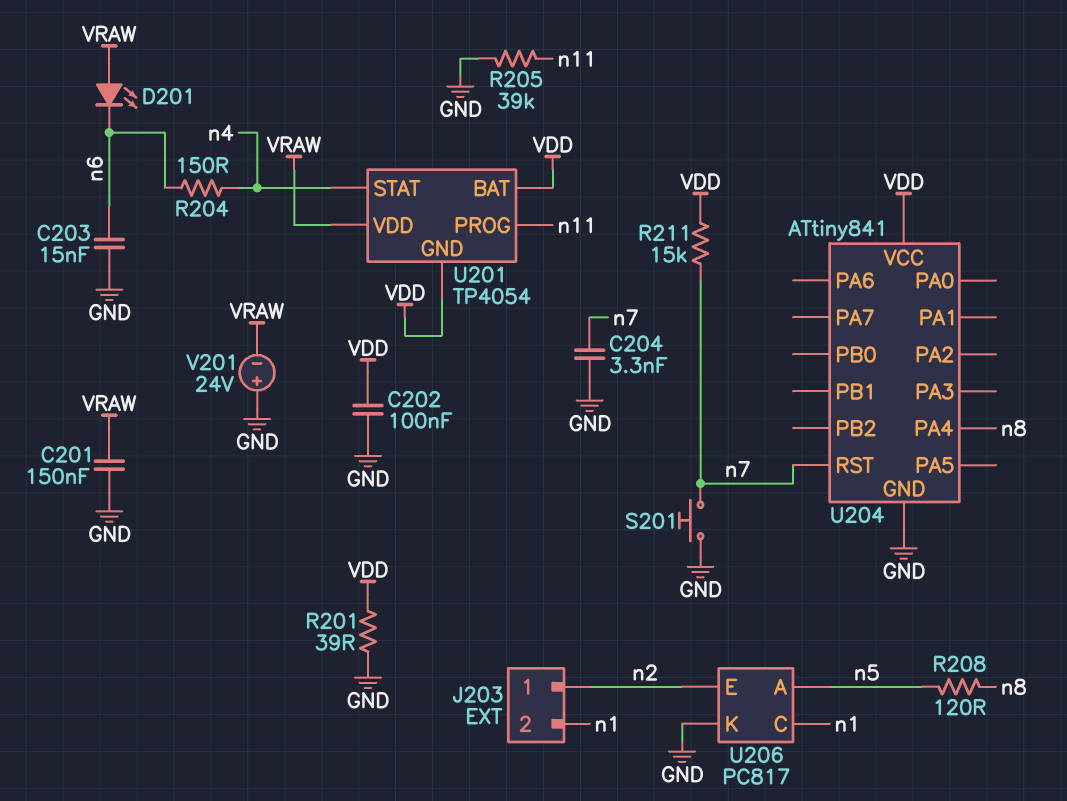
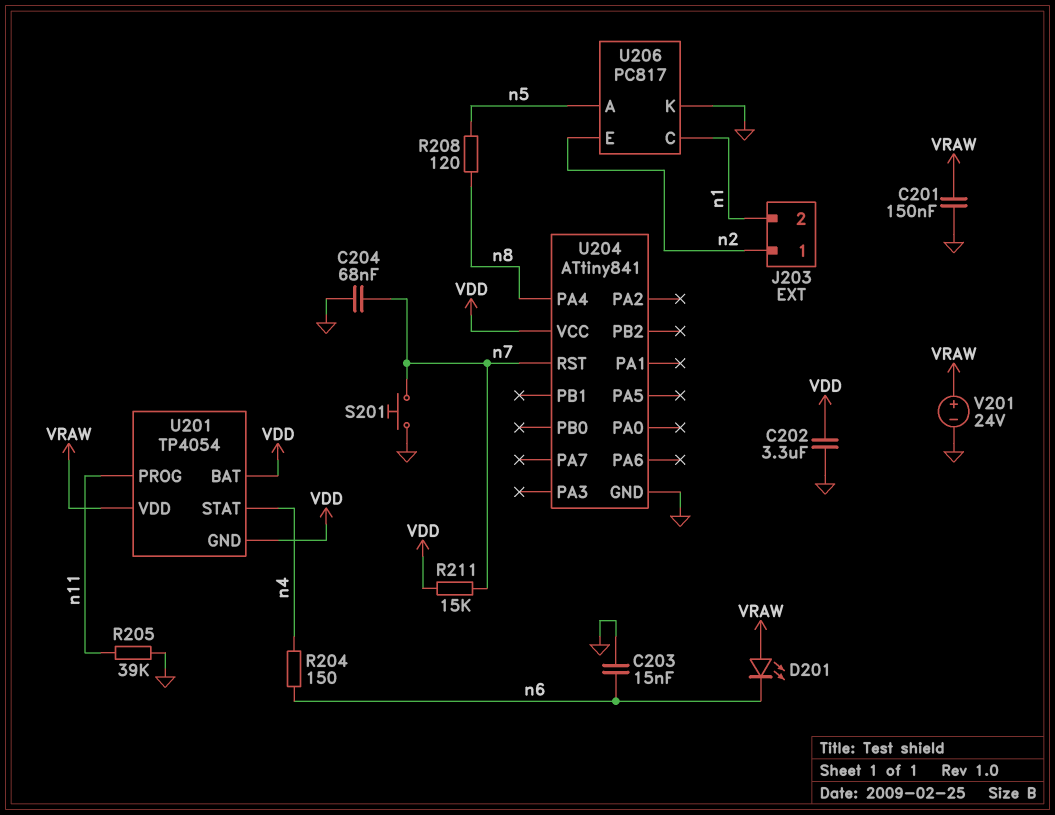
C202: 100nF (GND, VDD) -> 3.3uF (GND, VDD)
C204: 3.3nF (GND, n7) -> 68nF (GND, n7)
R201: 39 (GND, VDD) -> none
V201: 24V (plus GND, minus VRAW) -> 24V (plus VRAW, minus GND)

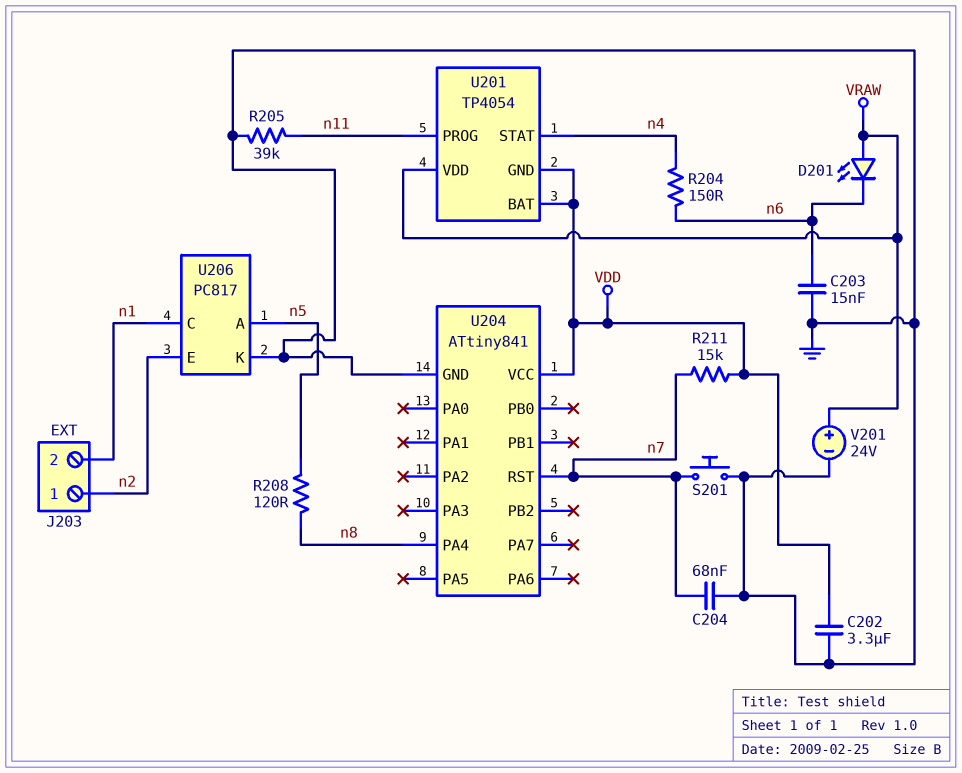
C201: 150nF (GND, VRAW) -> none

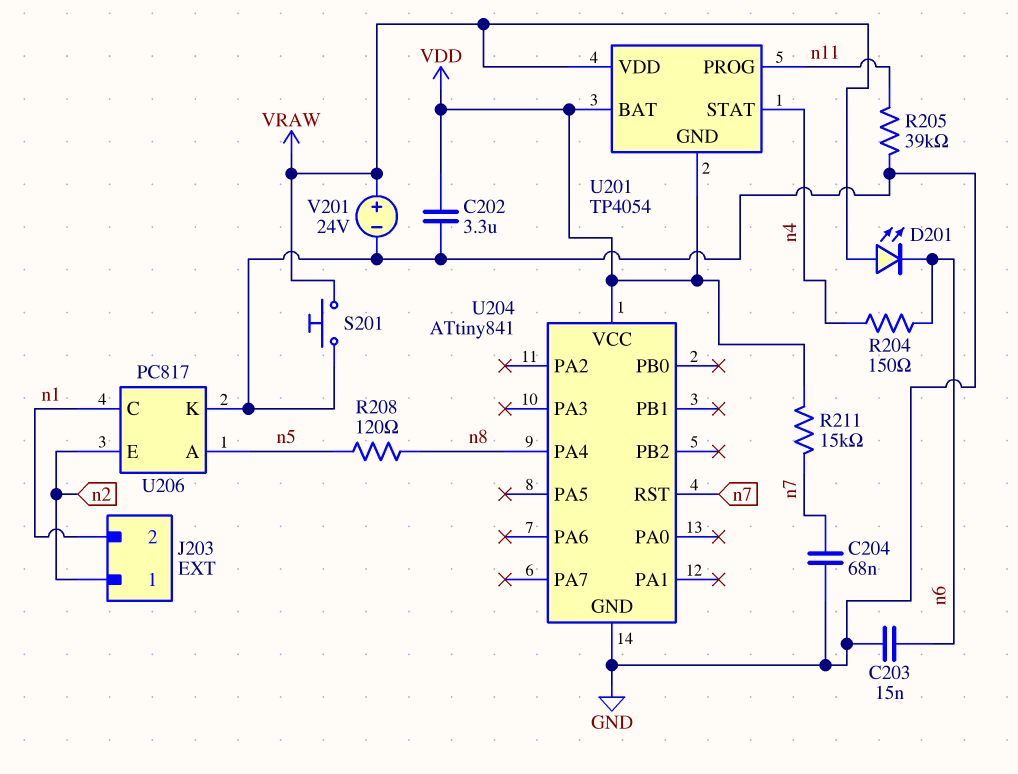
S201: button (GND, n7) -> button (GND, VRAW)

